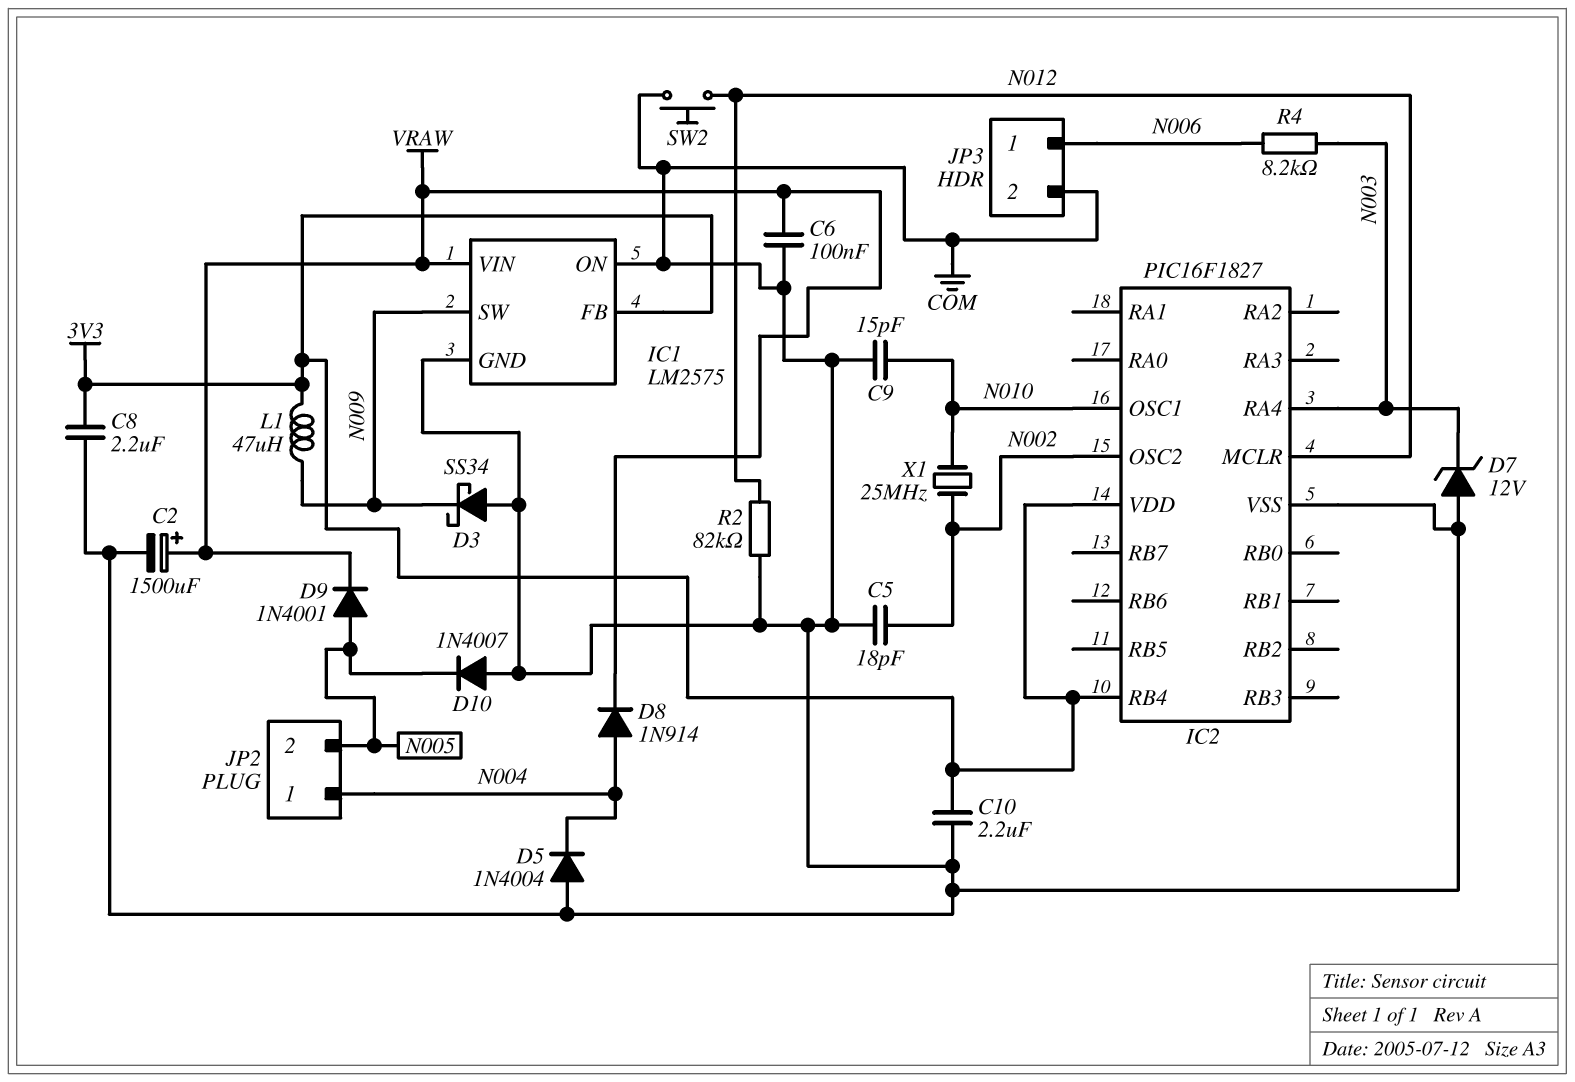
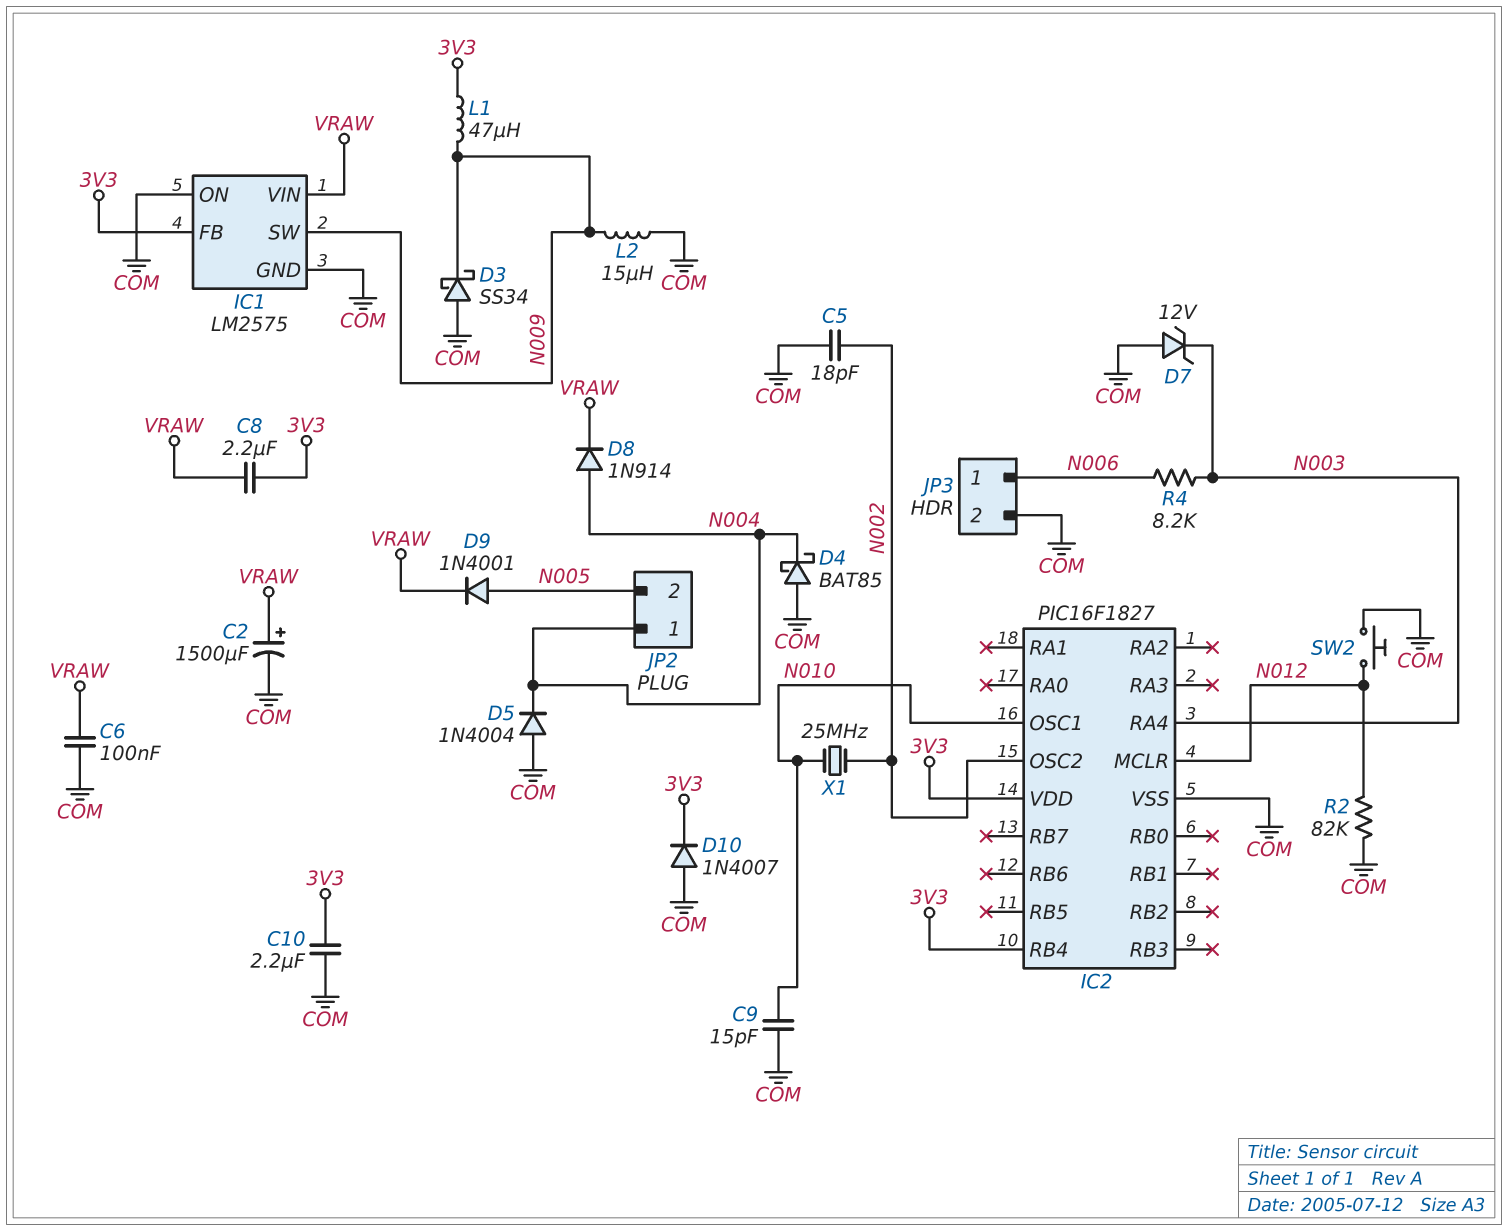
C8: 2.2uF (3V3, COM) -> 2.2uF (3V3, VRAW)
D4: none -> schottky BAT85 (A COM, K N004)
D10: diode 1N4007 (A COM, K N005) -> diode 1N4007 (A COM, K 3V3)
L2: none -> 15uH (COM, N009)

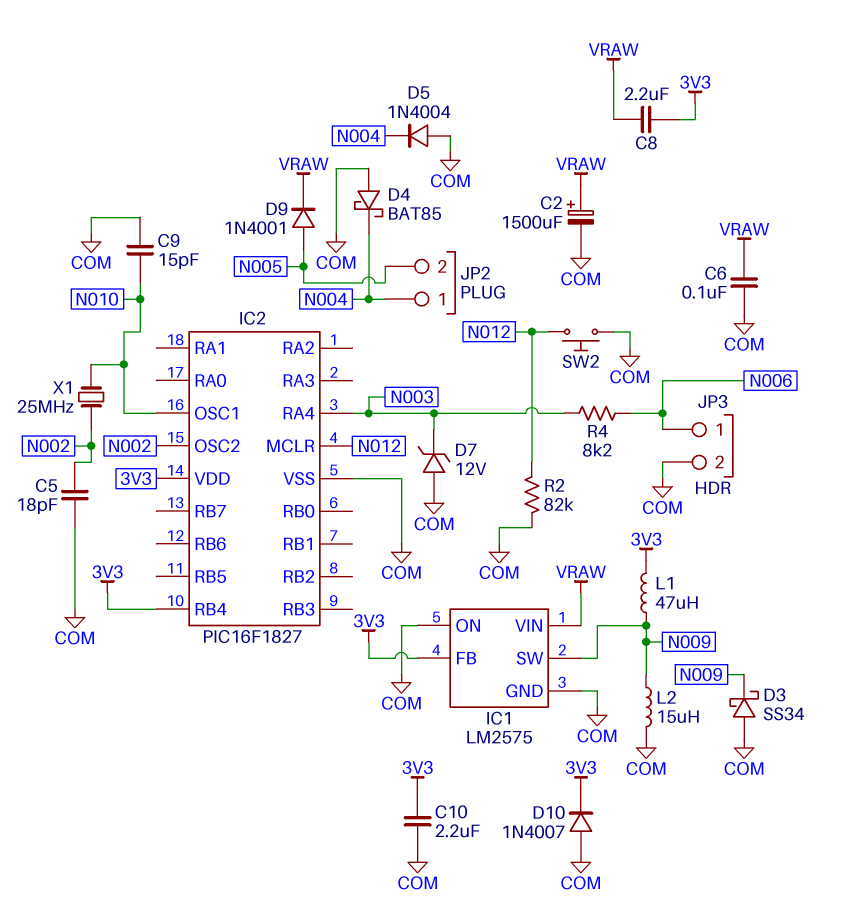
D8: diode 1N914 (A N004, K VRAW) -> none

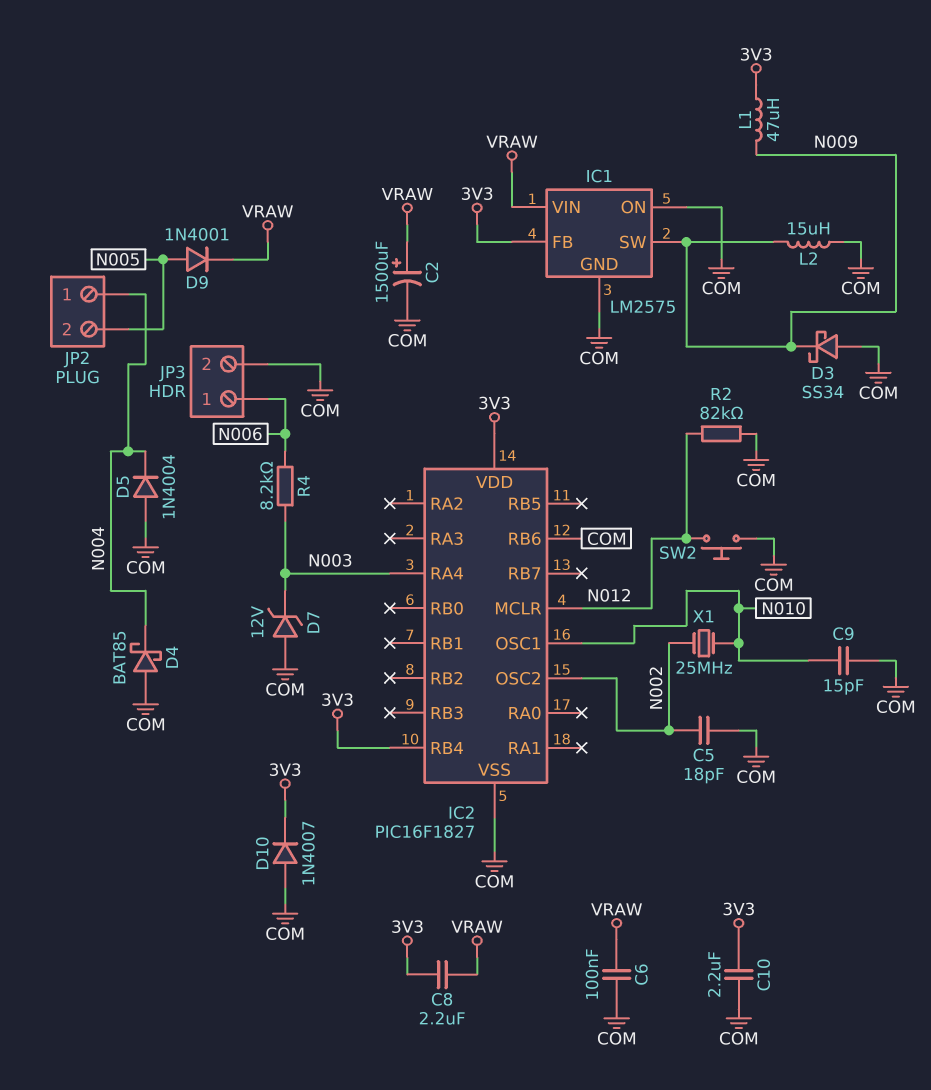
IC2 pin RB6: none -> COM

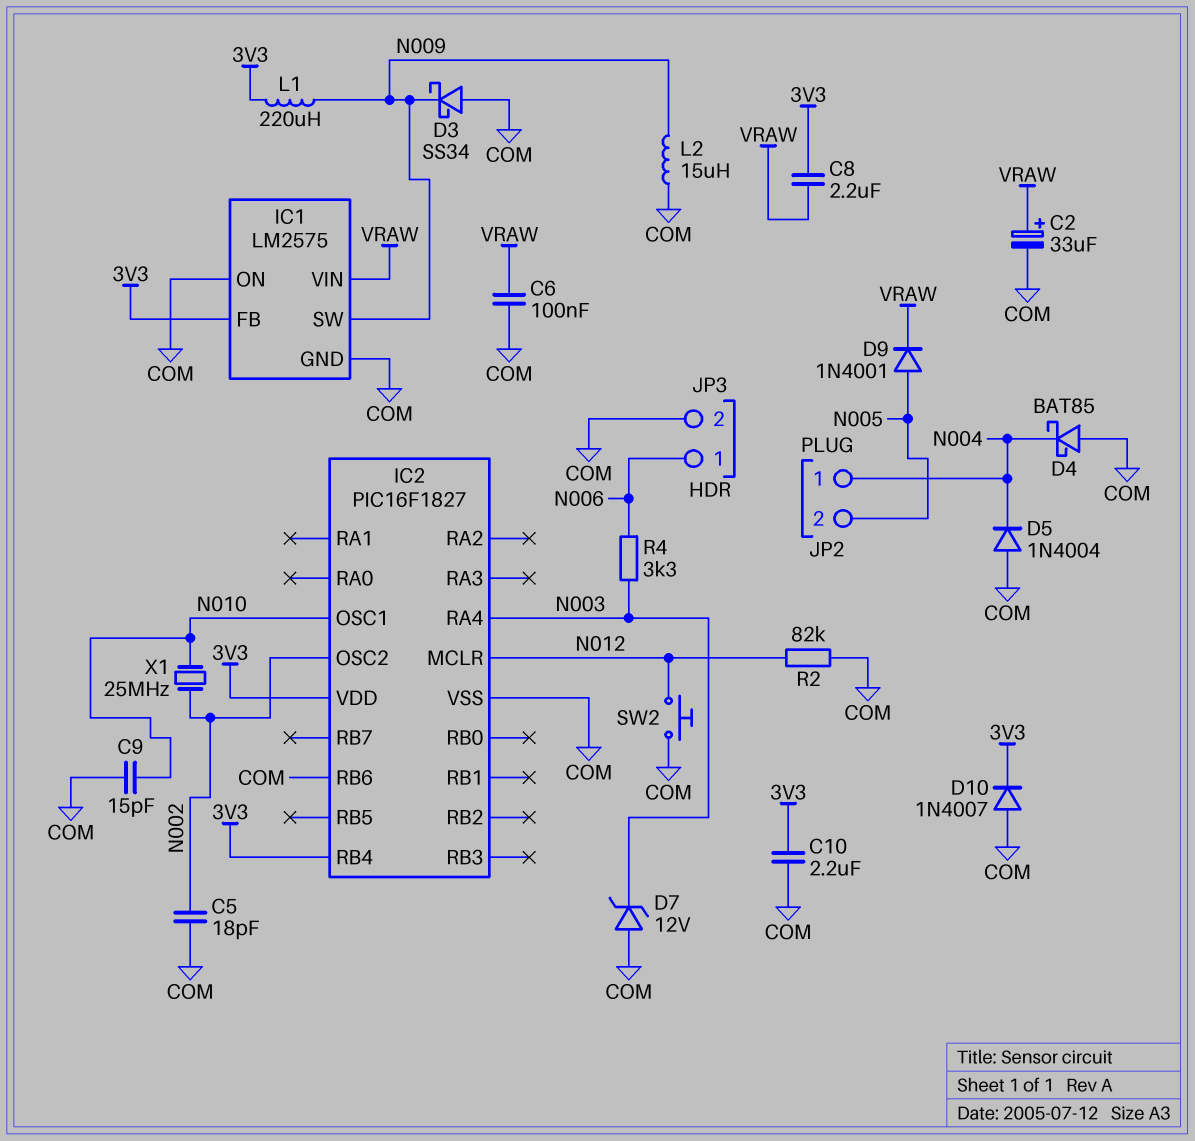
C2: 1500uF (plus VRAW, minus COM) -> 33uF (plus VRAW, minus COM)
L1: 47uH (3V3, N009) -> 220uH (3V3, N009)
R4: 8.2k (N003, N006) -> 3.3k (N003, N006)

